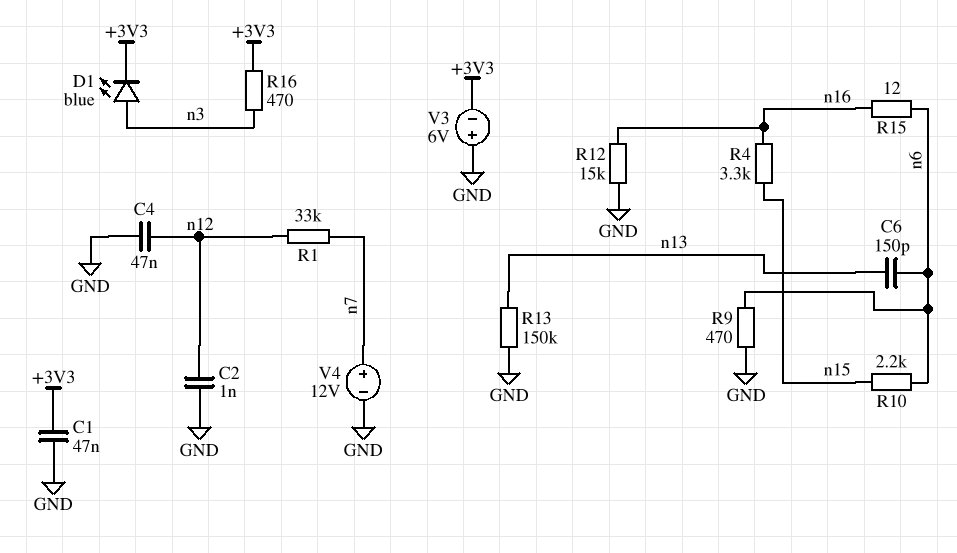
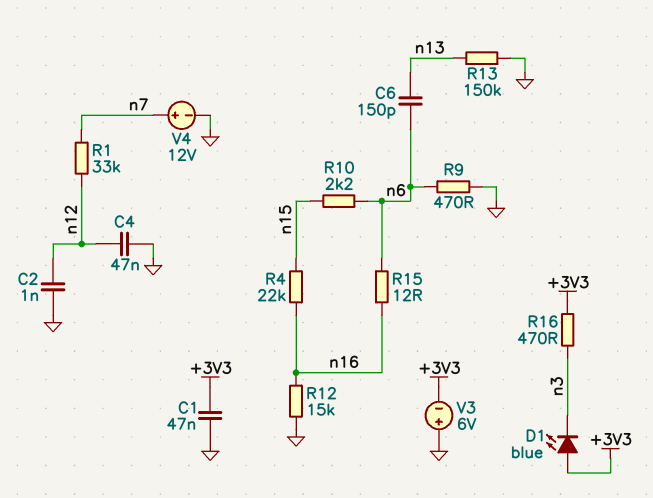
D1: LED blue (A n3, K +3V3) -> LED blue (A +3V3, K n3)
R4: 3.3k (n15, n16) -> 22k (n15, n16)

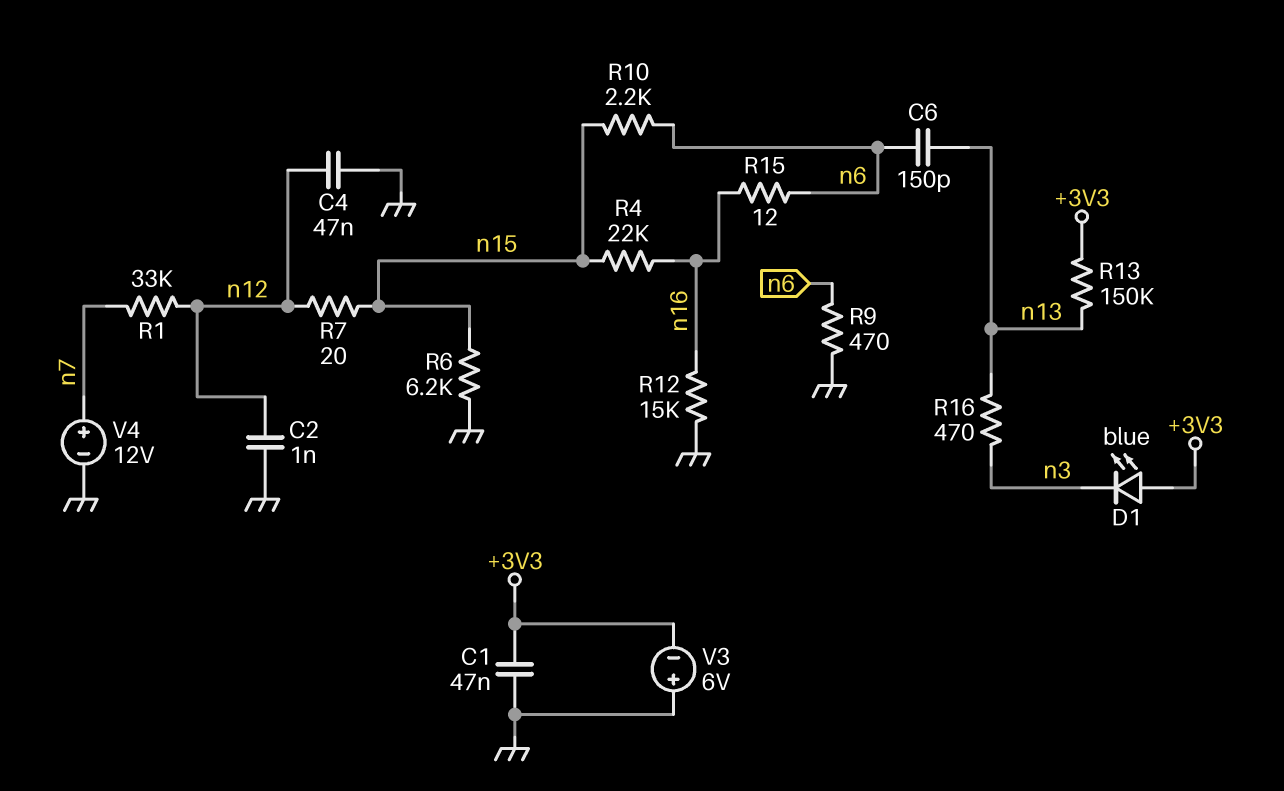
R6: none -> 6.2k (GND, n15)
R7: none -> 20 (n12, n15)
R13: 150k (GND, n13) -> 150k (+3V3, n13)
R16: 470 (+3V3, n3) -> 470 (n3, n13)

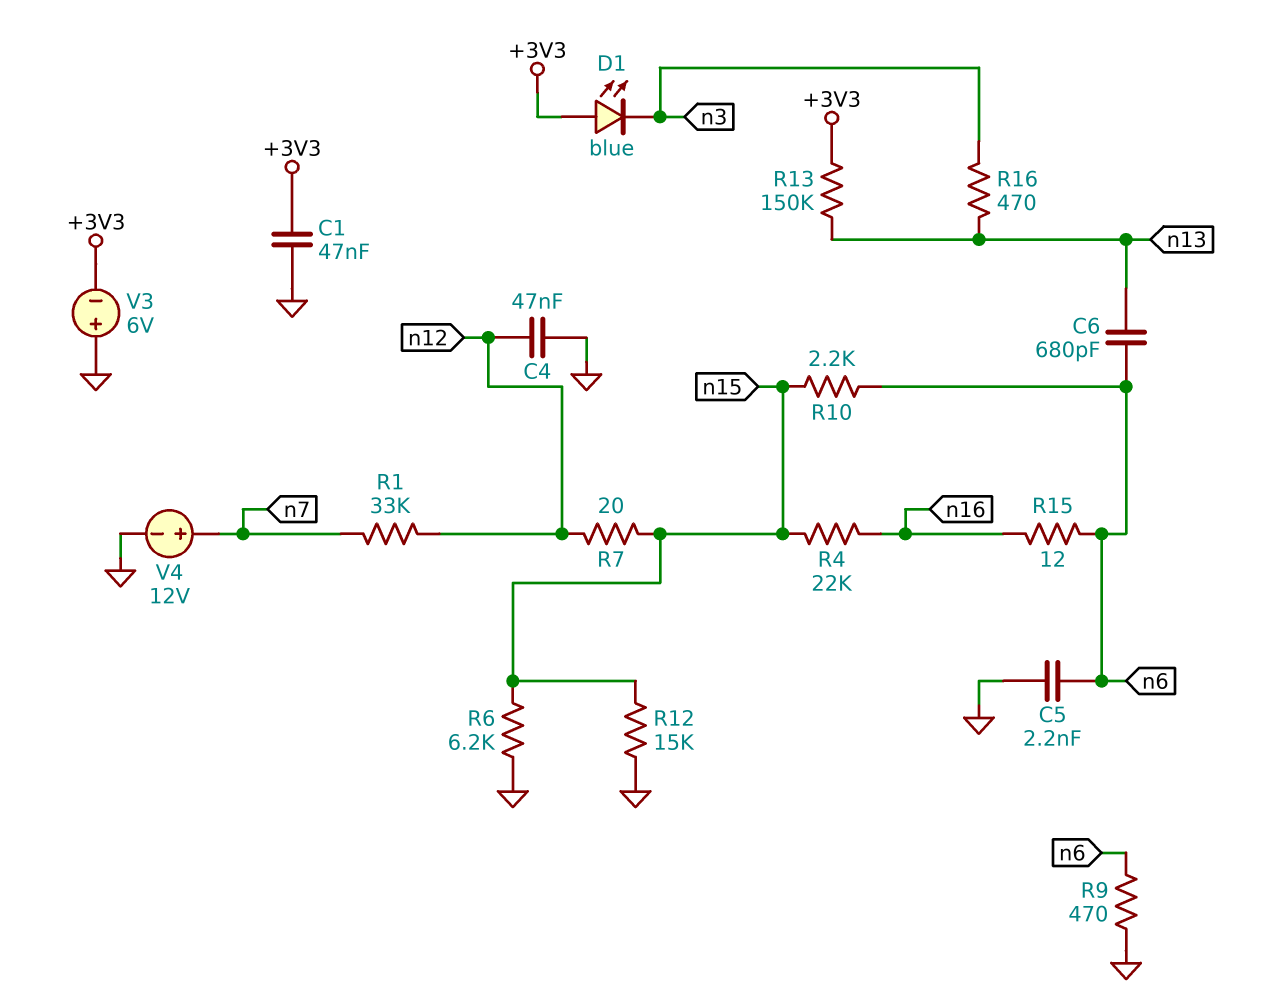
C2: 1nF (GND, n12) -> none
C5: none -> 2.2nF (GND, n6)
C6: 150pF (n6, n13) -> 680pF (n6, n13)
R12: 15k (GND, n16) -> 15k (GND, n15)

